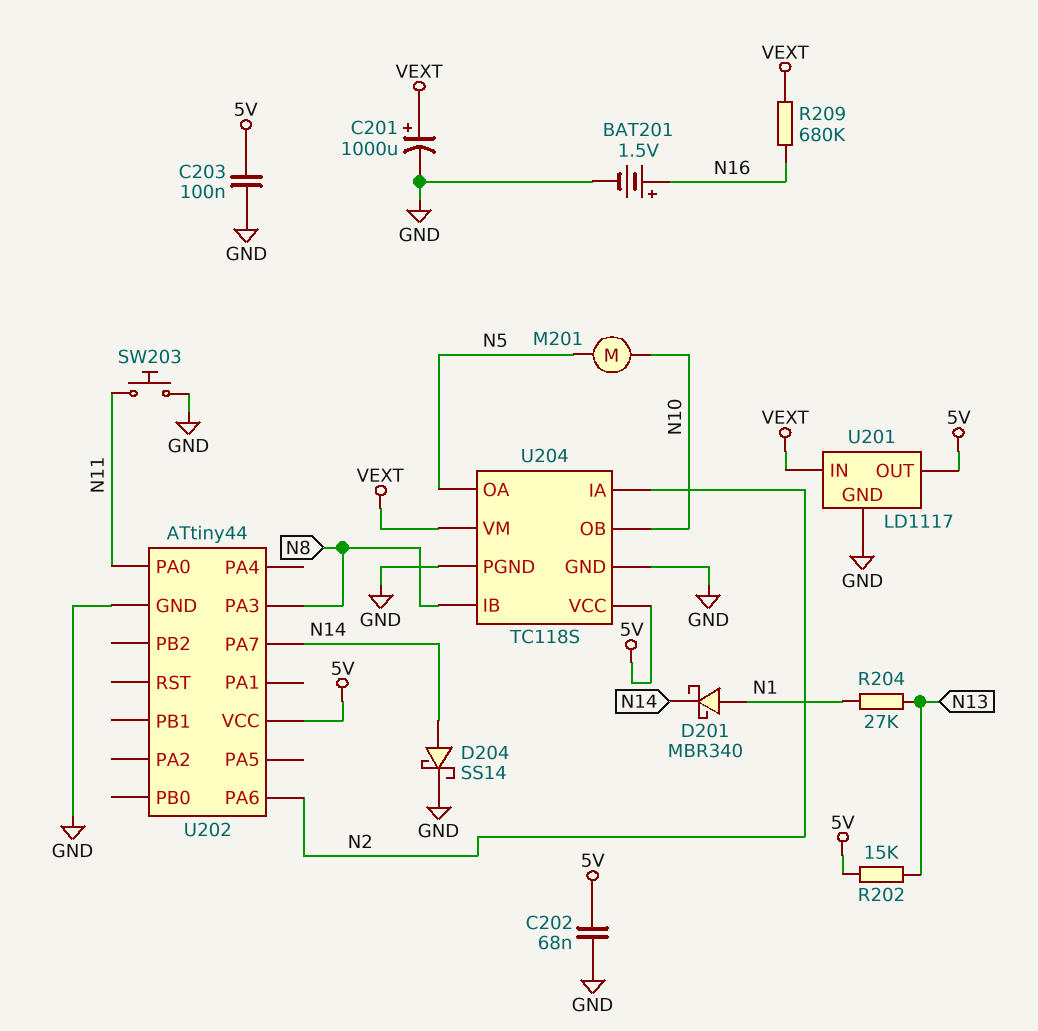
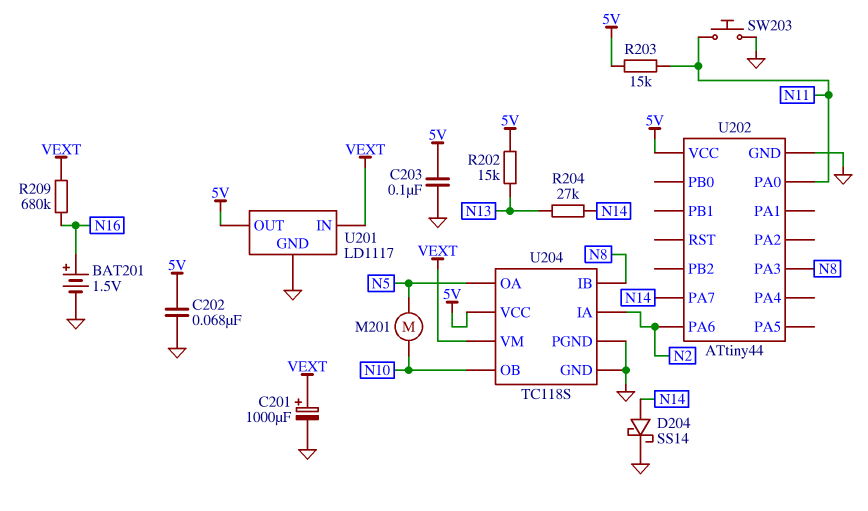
D201: schottky MBR340 (A N1, K N14) -> none
R203: none -> 15k (5V, N11)
R204: 27k (N1, N13) -> 27k (N13, N14)

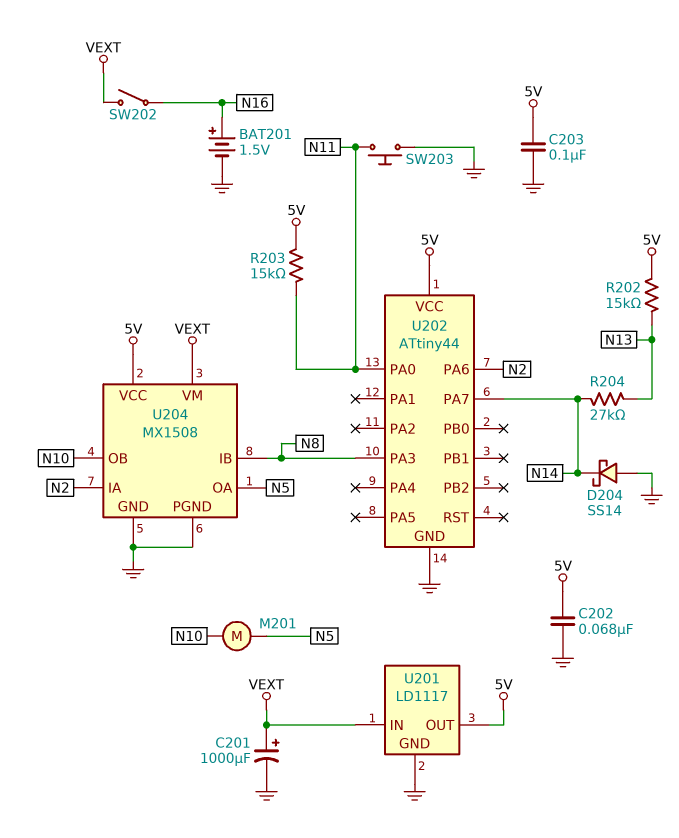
D204: schottky SS14 (A N14, K GND) -> schottky SS14 (A GND, K N14)
R209: 680k (N16, VEXT) -> none
SW202: none -> switch (N16, VEXT)
U204: TC118S -> MX1508

